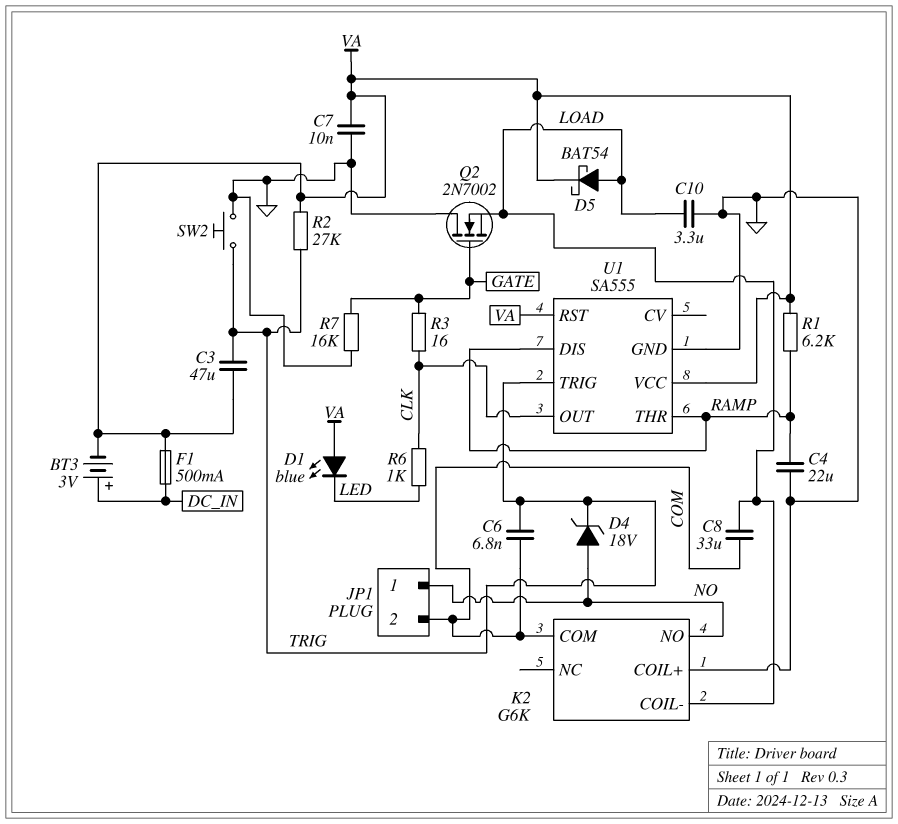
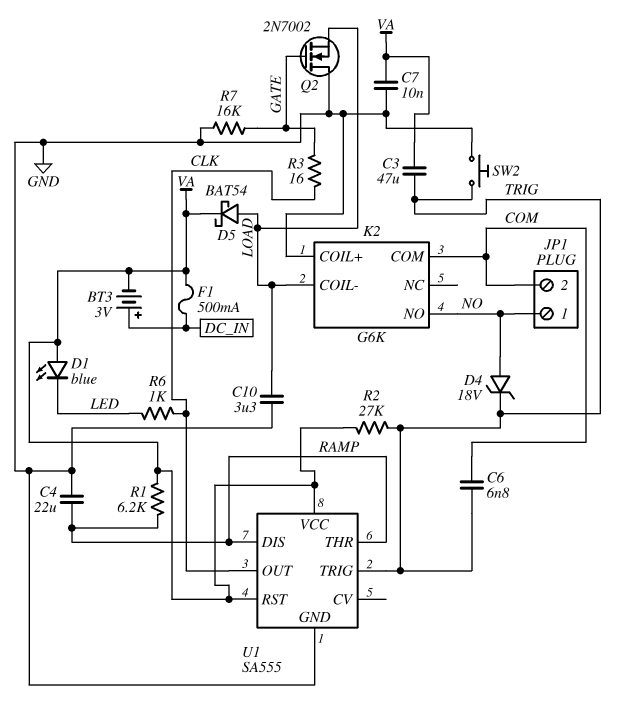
C8: 33uF (COM, LOAD) -> none

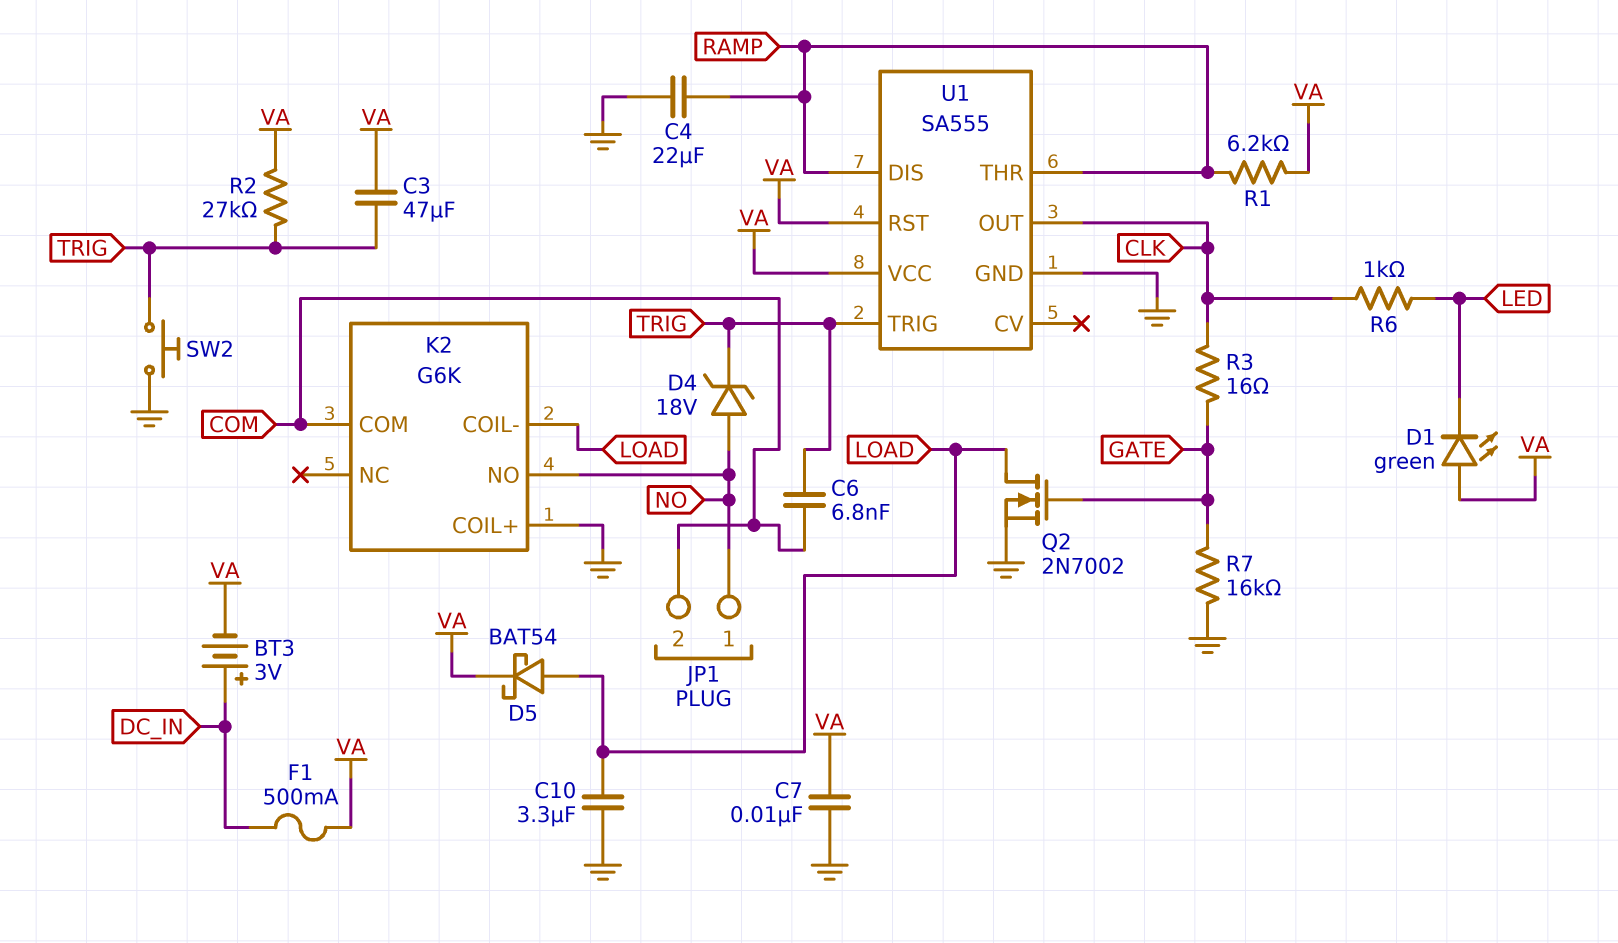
D1: LED blue (A VA, K LED) -> LED green (A VA, K LED)
Q2: NMOS 2N7002 (G GATE, D GND, S LOAD) -> NMOS 2N7002 (G GATE, D LOAD, S GND)

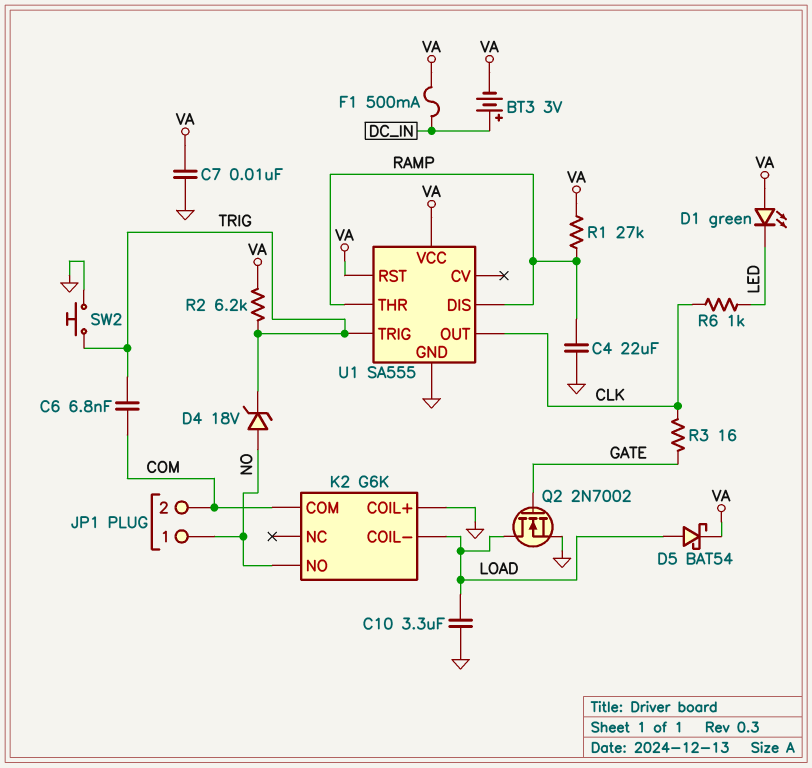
C3: 47uF (TRIG, VA) -> none
R1: 6.2k (RAMP, VA) -> 27k (RAMP, VA)
R2: 27k (TRIG, VA) -> 6.2k (TRIG, VA)
R7: 16k (GATE, GND) -> none

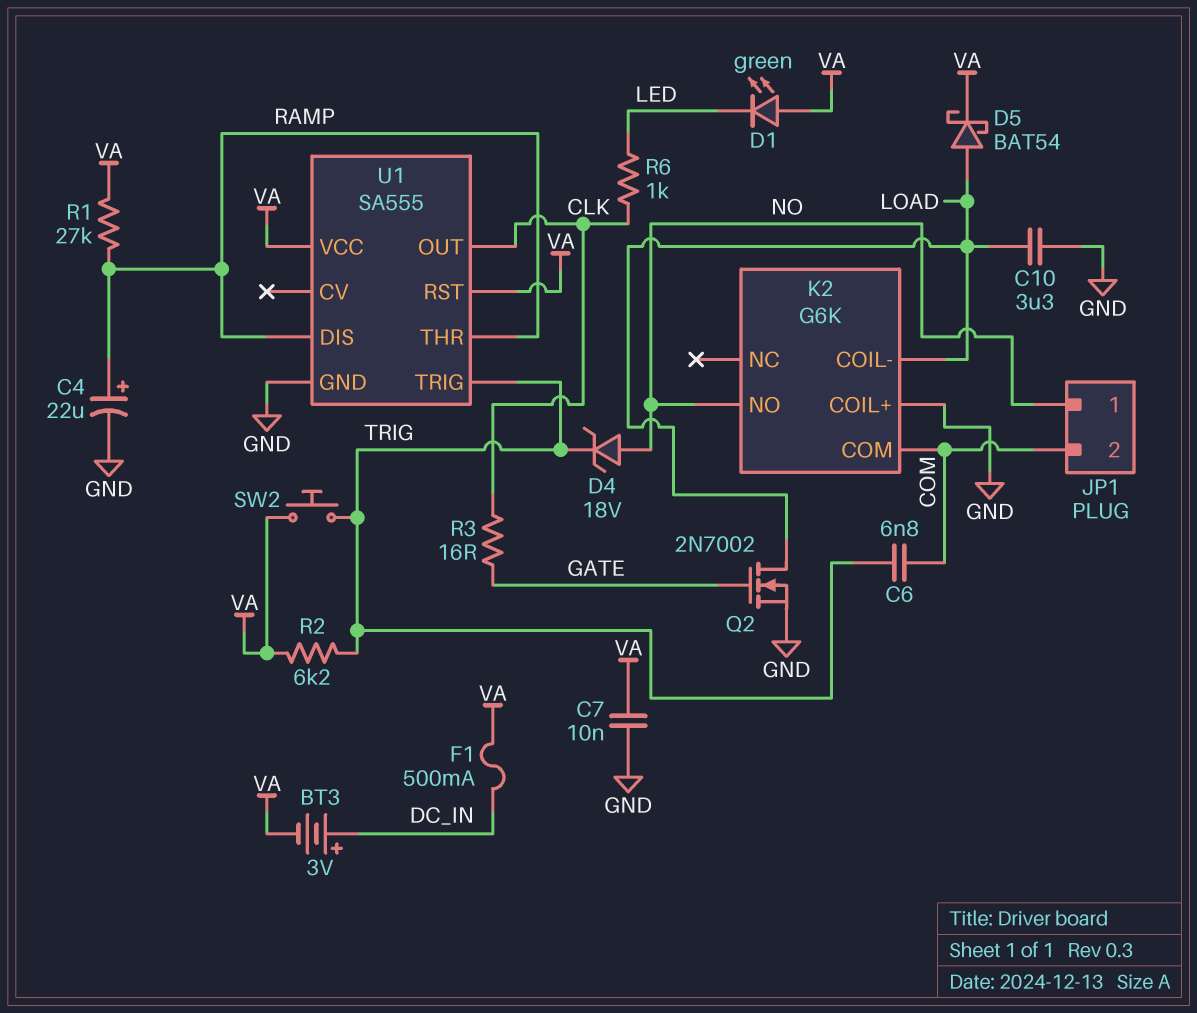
C4: 22uF (GND, RAMP) -> 22uF (plus RAMP, minus GND)
SW2: button (GND, TRIG) -> button (TRIG, VA)

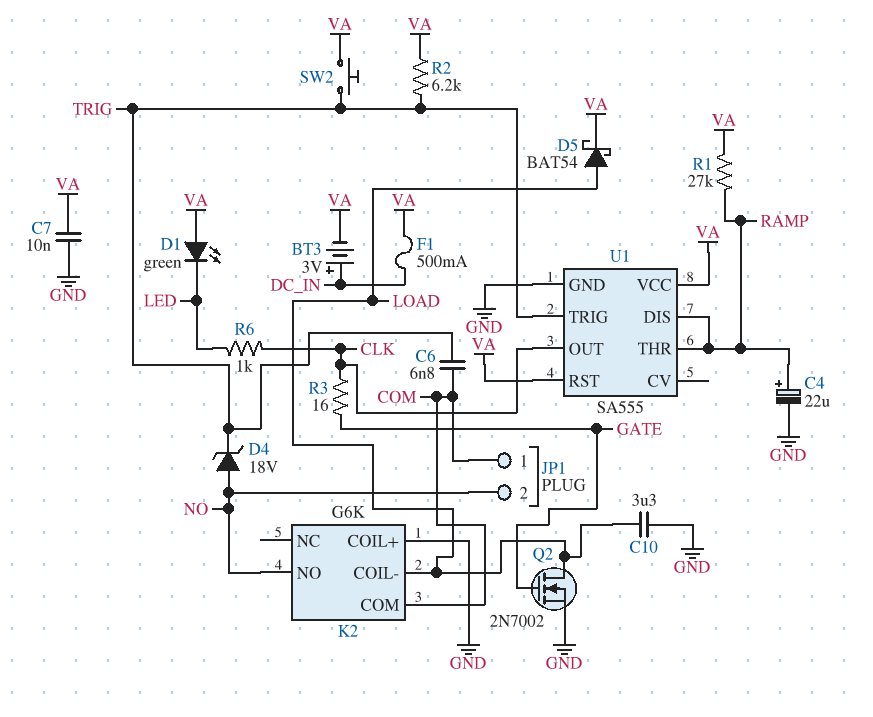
JP1 pin 1: NO -> COM
JP1 pin 2: COM -> NO

